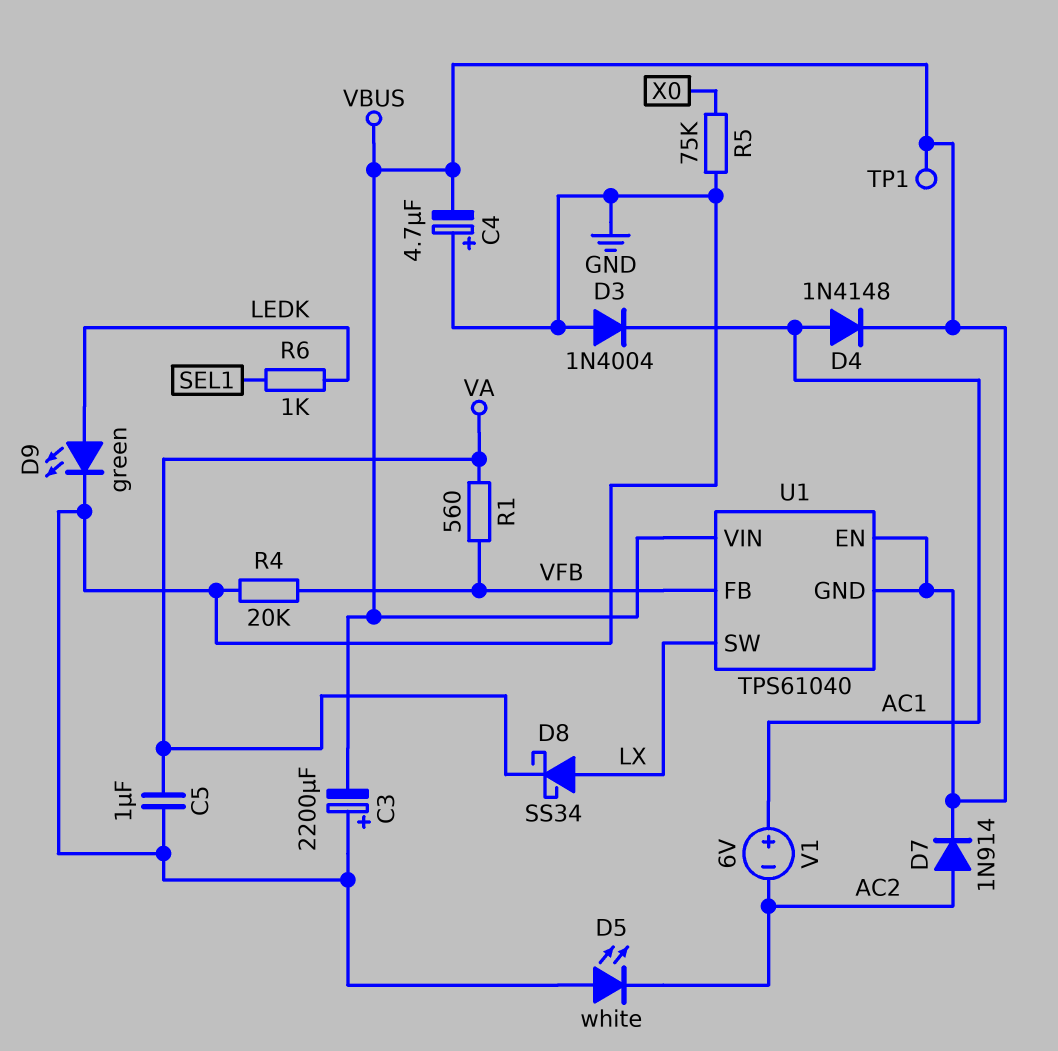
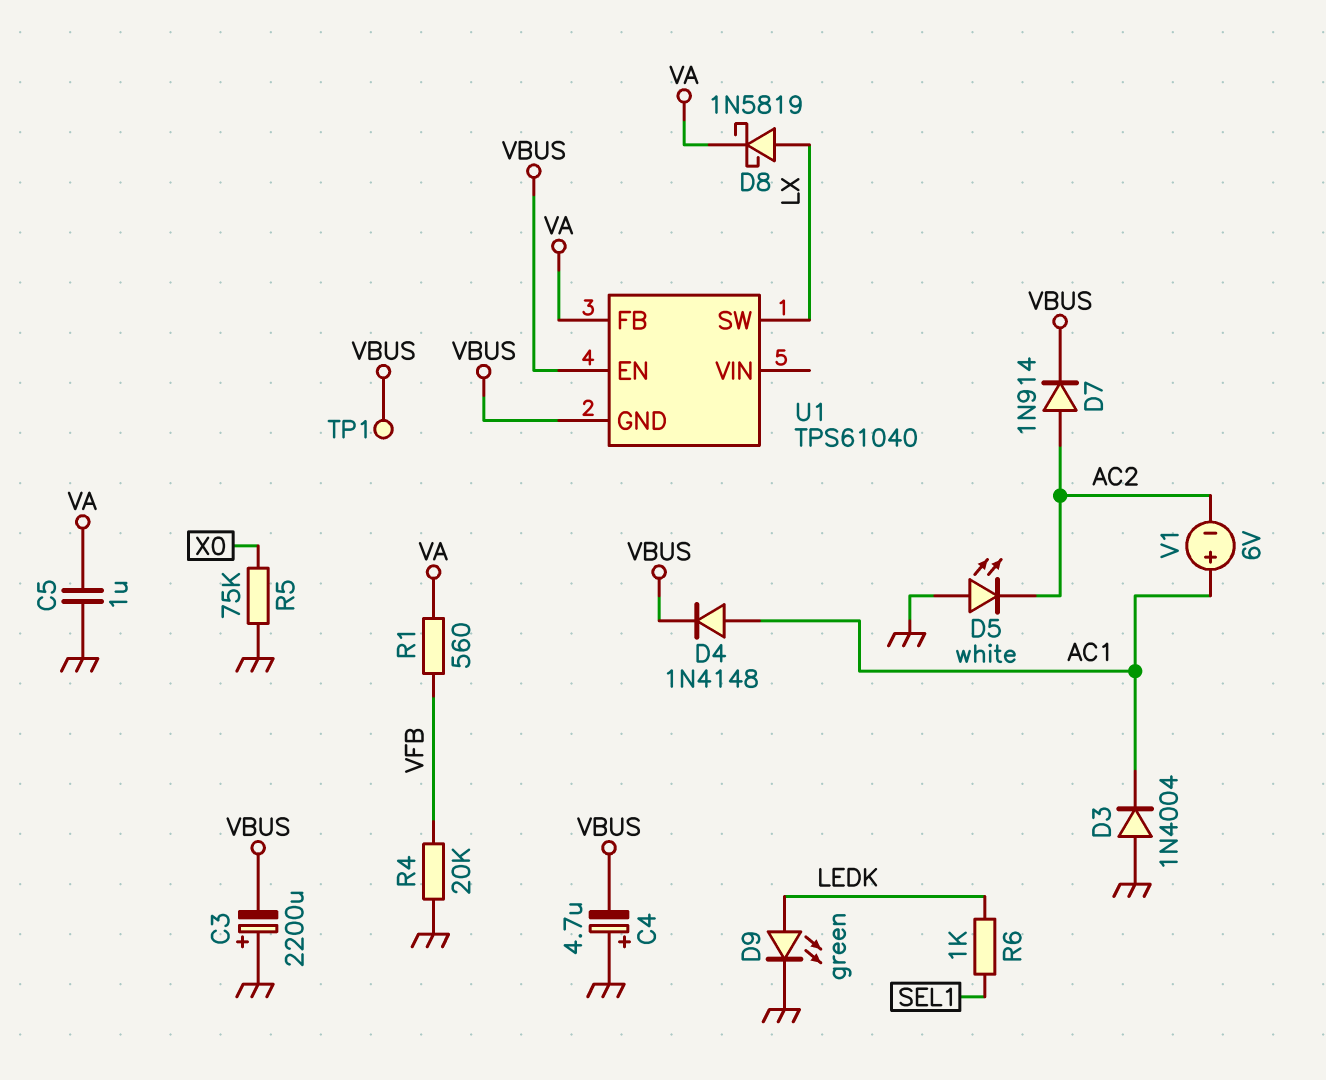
D8: schottky SS34 (A LX, K VA) -> schottky 1N5819 (A LX, K VA)
U1 pin FB: VFB -> VA
U1 pin VIN: VBUS -> none

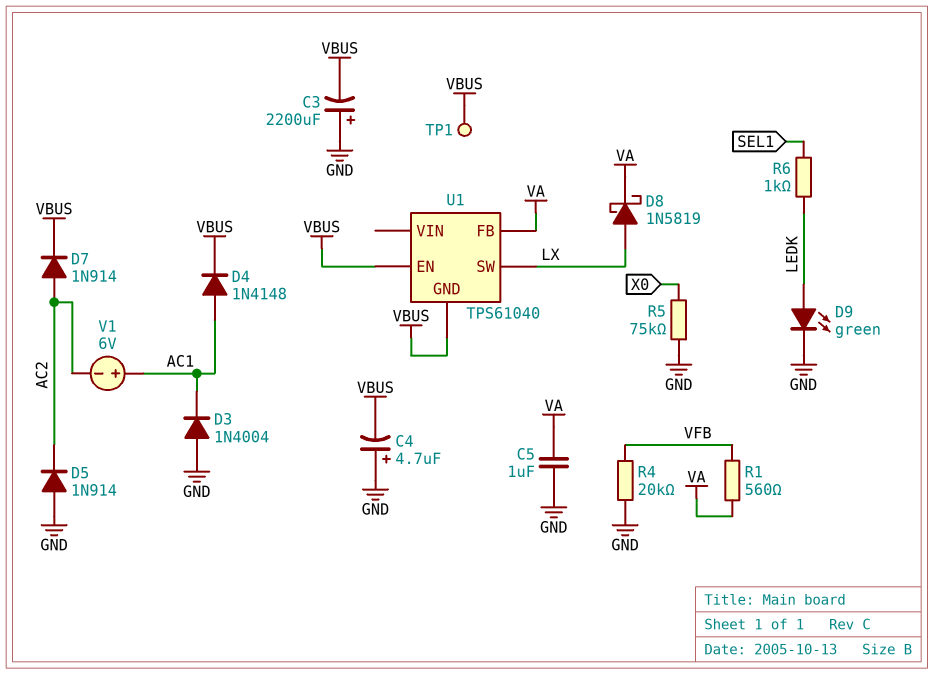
D5: LED white (A GND, K AC2) -> diode 1N914 (A GND, K AC2)

